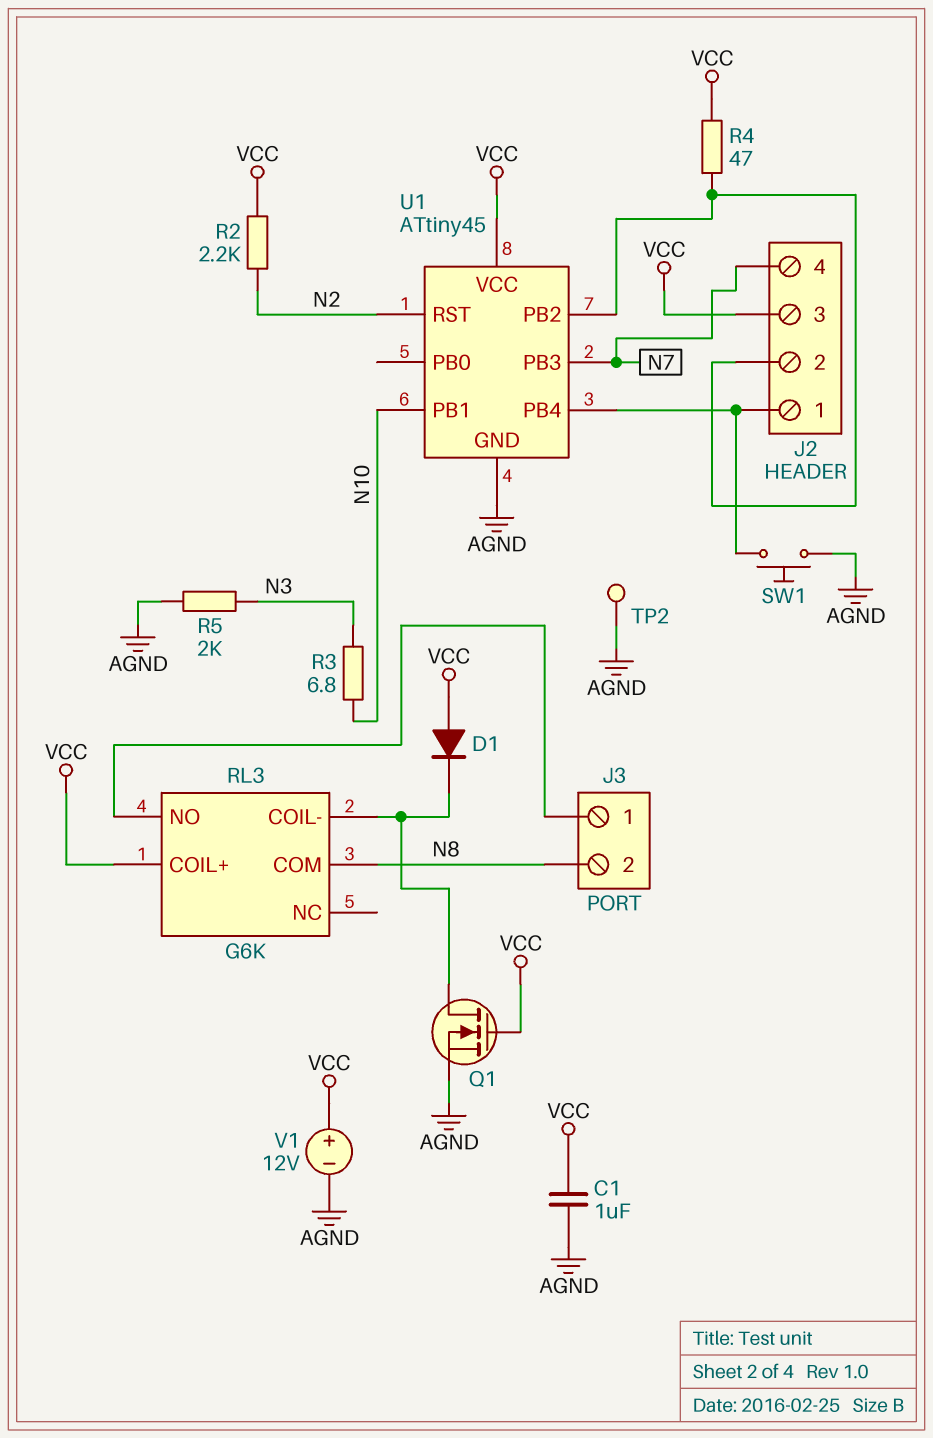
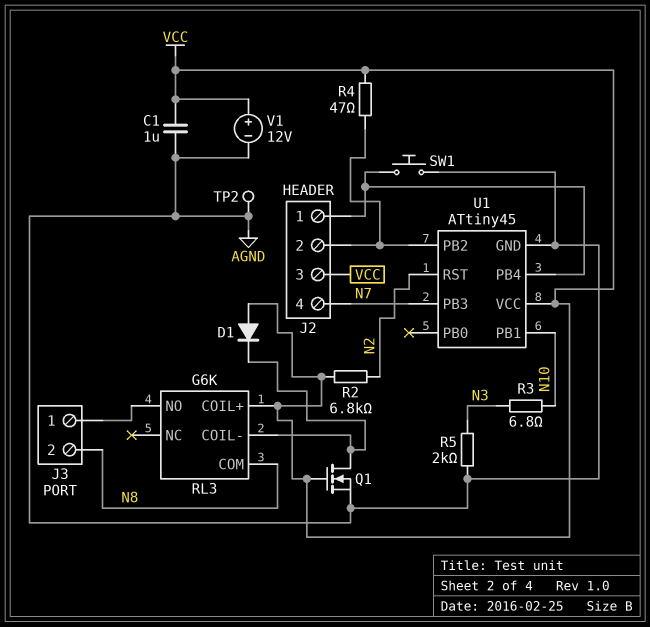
R2: 2.2k (N2, VCC) -> 6.8k (N2, VCC)

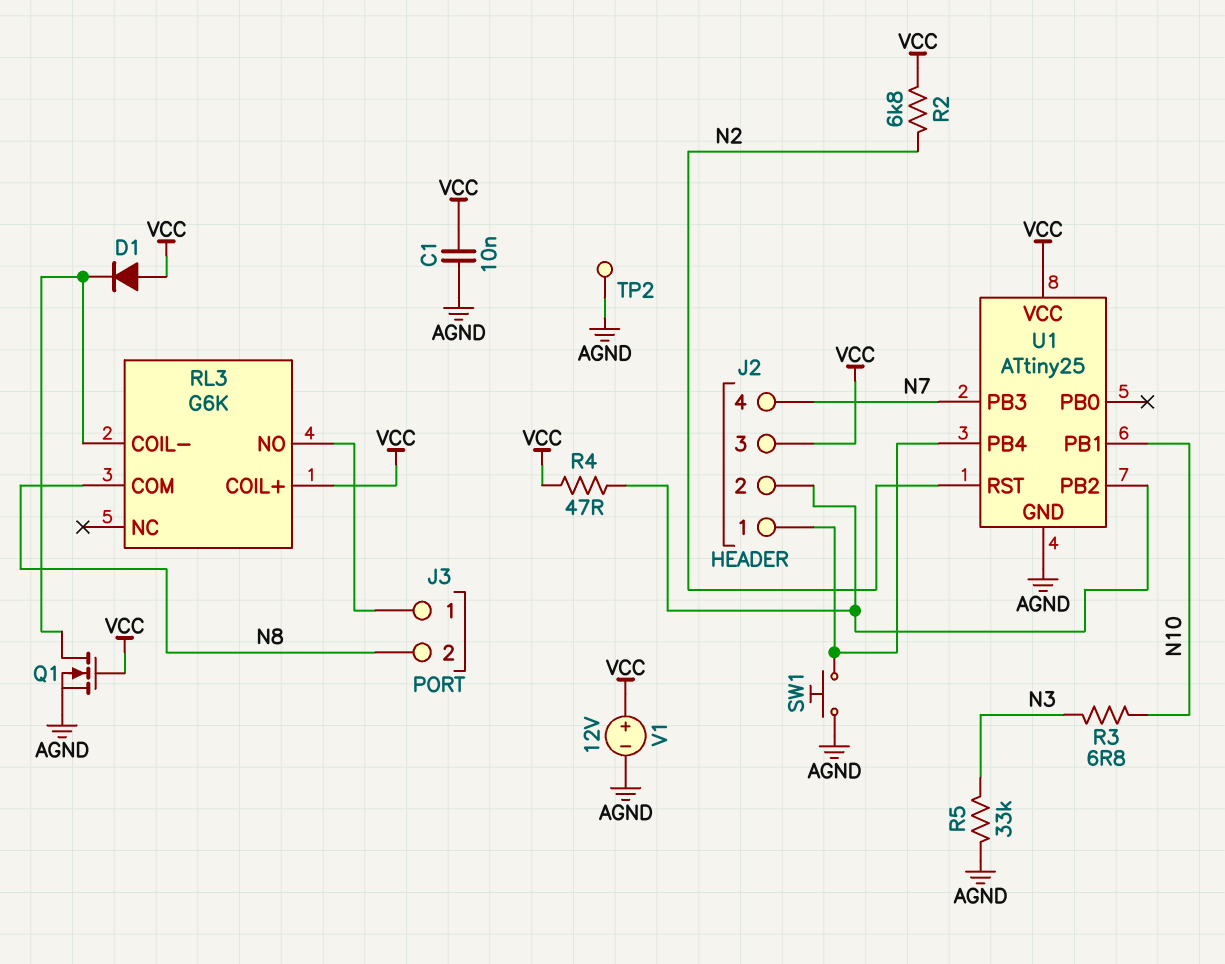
C1: 1uF (AGND, VCC) -> 10nF (AGND, VCC)
R5: 2k (AGND, N3) -> 33k (AGND, N3)
U1: ATtiny45 -> ATtiny25

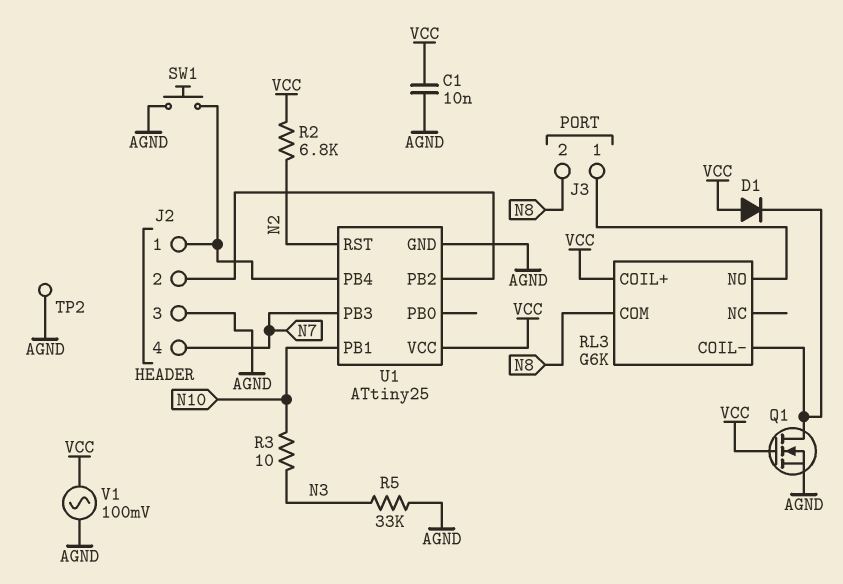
J2 pin 3: VCC -> AGND
R3: 6.8 (N3, N10) -> 10 (N3, N10)
R4: 47 (J2/2, VCC) -> none
V1: 12V (plus VCC, minus AGND) -> AC 100mV (AGND, VCC)

